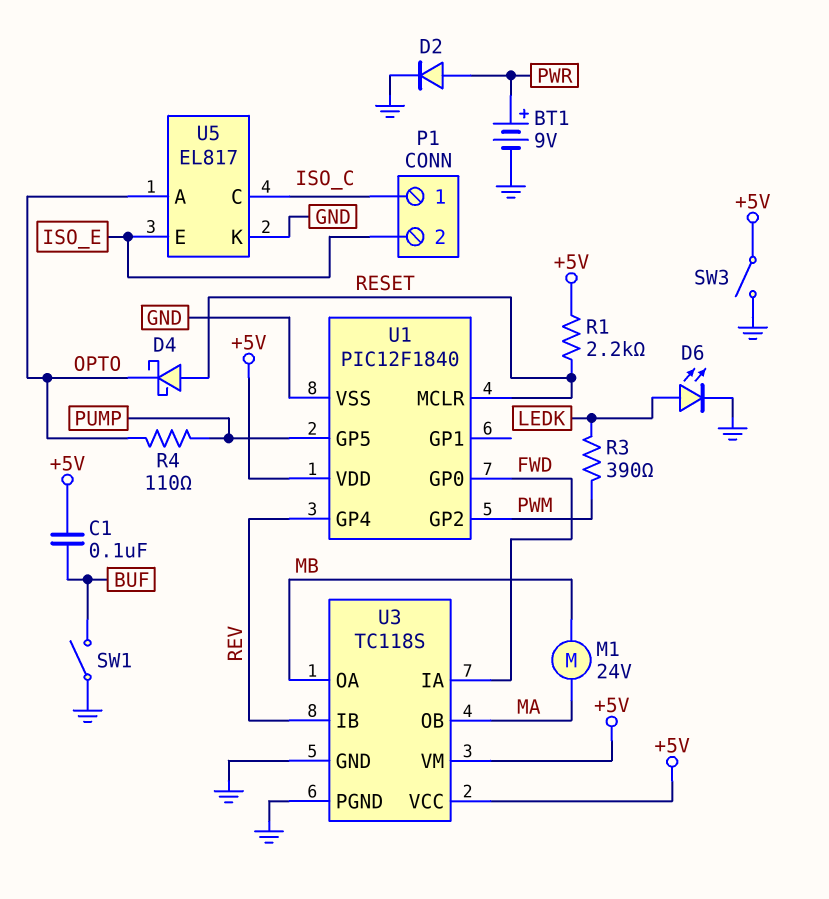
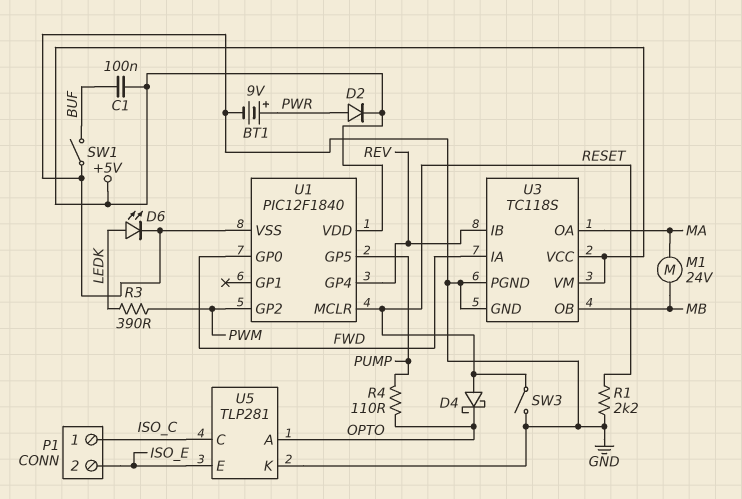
D2: diode (A PWR, K GND) -> diode (A PWR, K +5V)
R1: 2.2k (+5V, RESET) -> 2.2k (GND, RESET)
SW3: switch (+5V, GND) -> switch (GND, RESET)
U3 pin OA: MB -> MA
U3 pin OB: MA -> MB
U5: EL817 -> TLP281

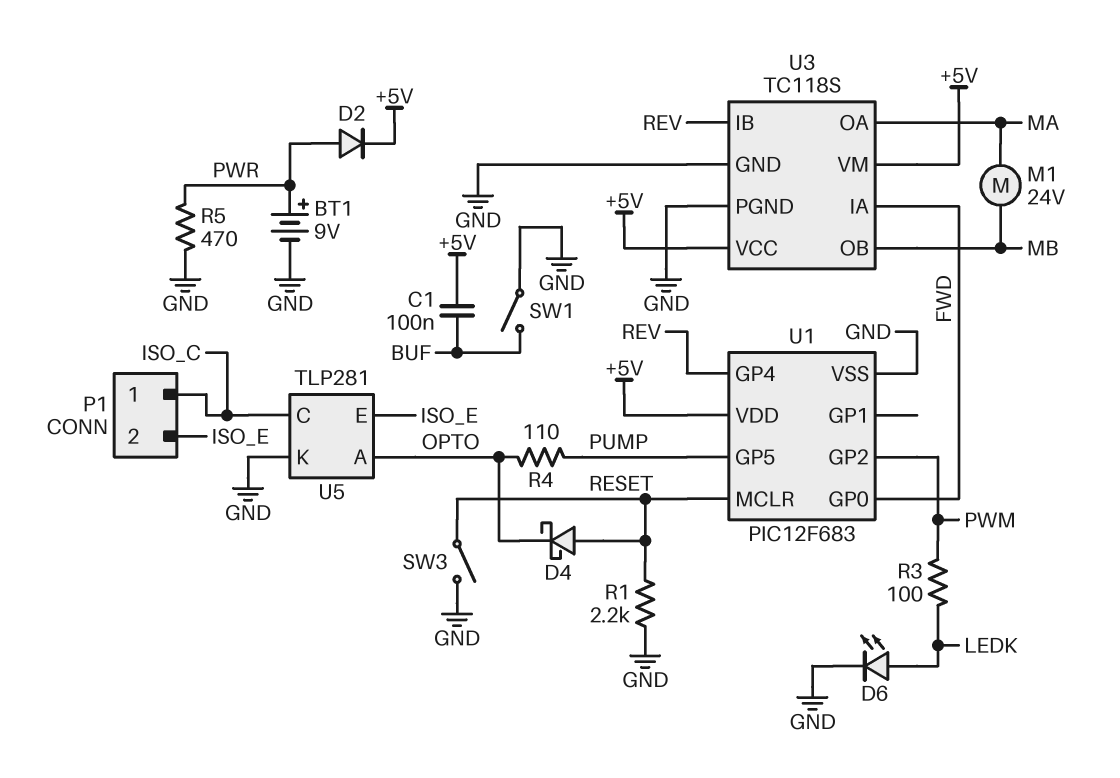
R3: 390 (LEDK, PWM) -> 100 (LEDK, PWM)
R5: none -> 470 (GND, PWR)
U1: PIC12F1840 -> PIC12F683

